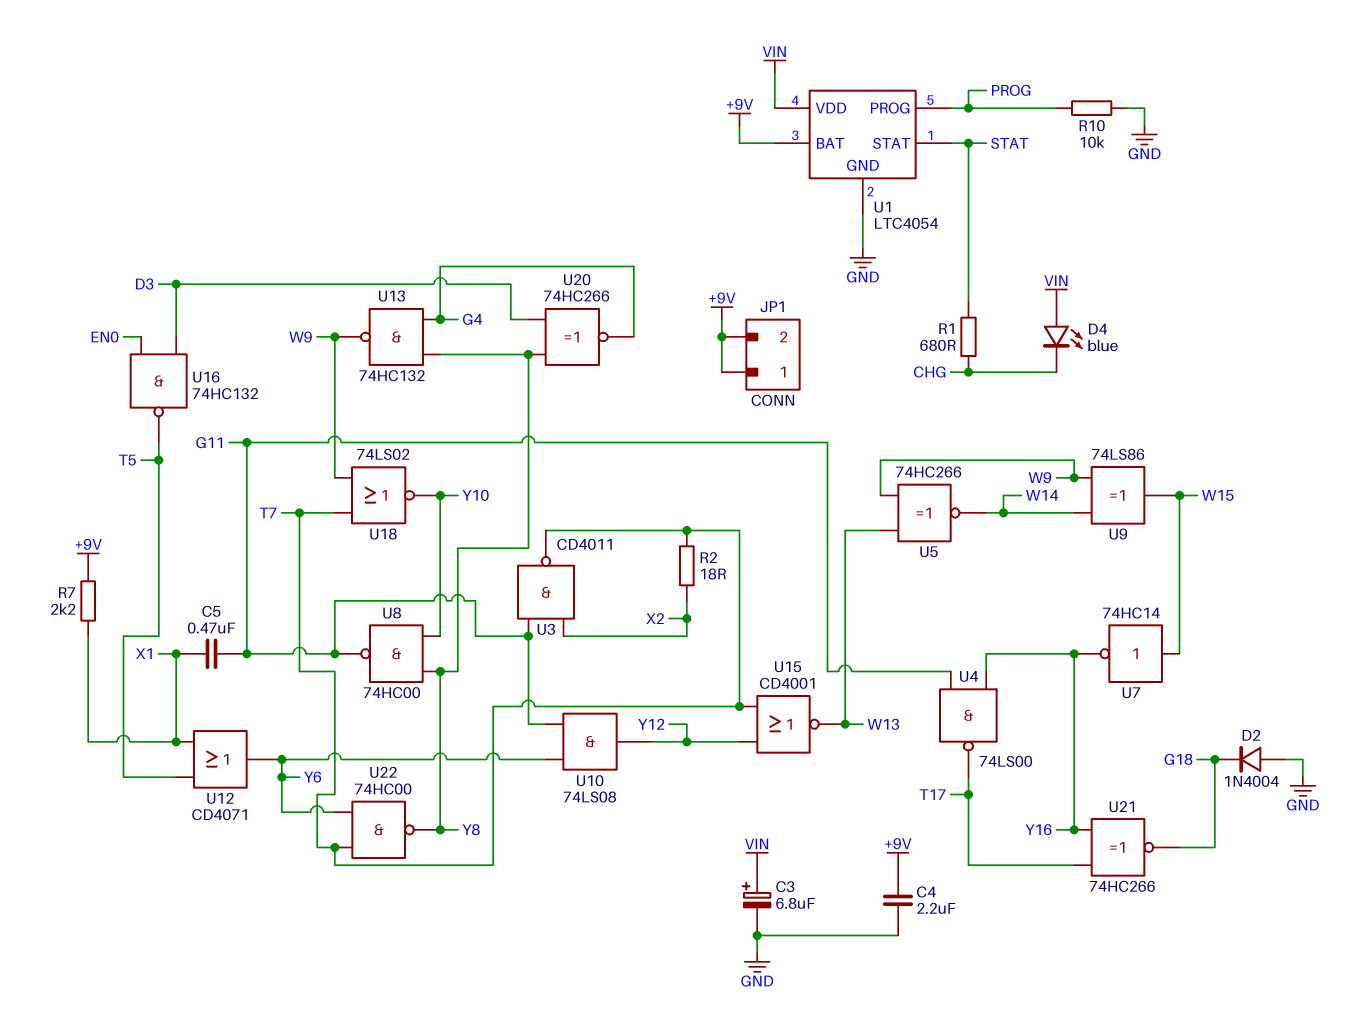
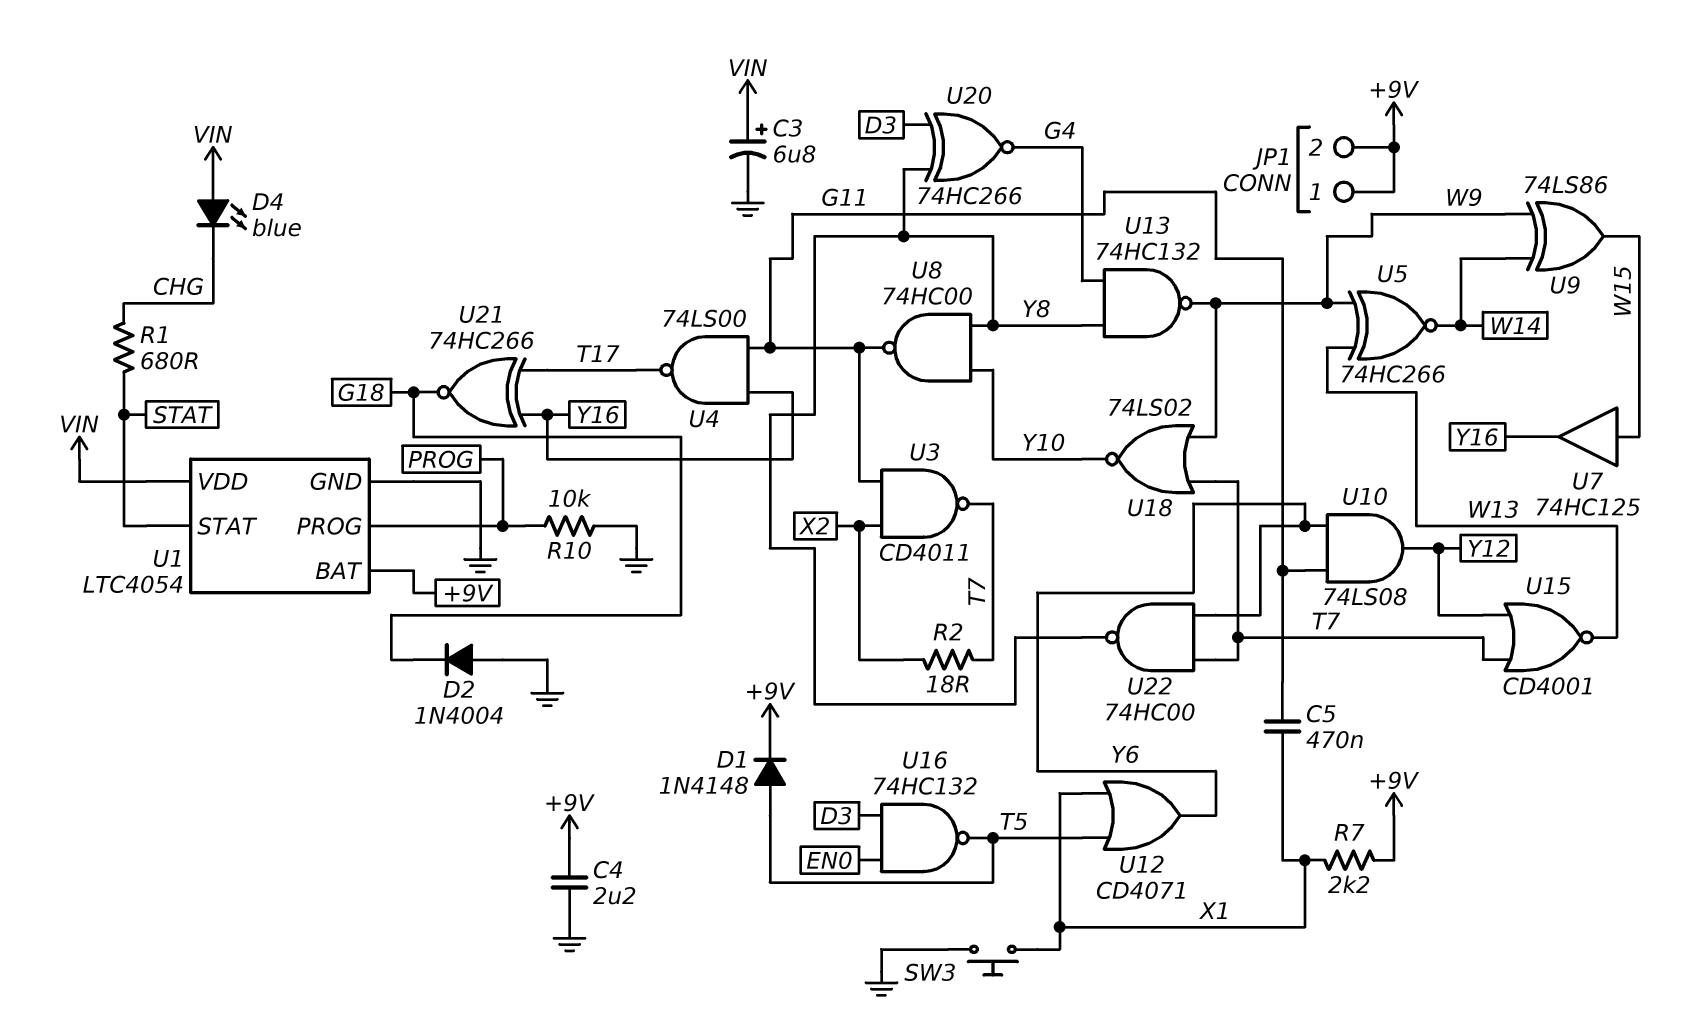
D1: none -> diode 1N4148 (A T5, K +9V)
SW3: none -> button (GND, X1)
U7: NOT 74HC14 (in W15, out Y16) -> buffer 74HC125 (in W15, out Y16)

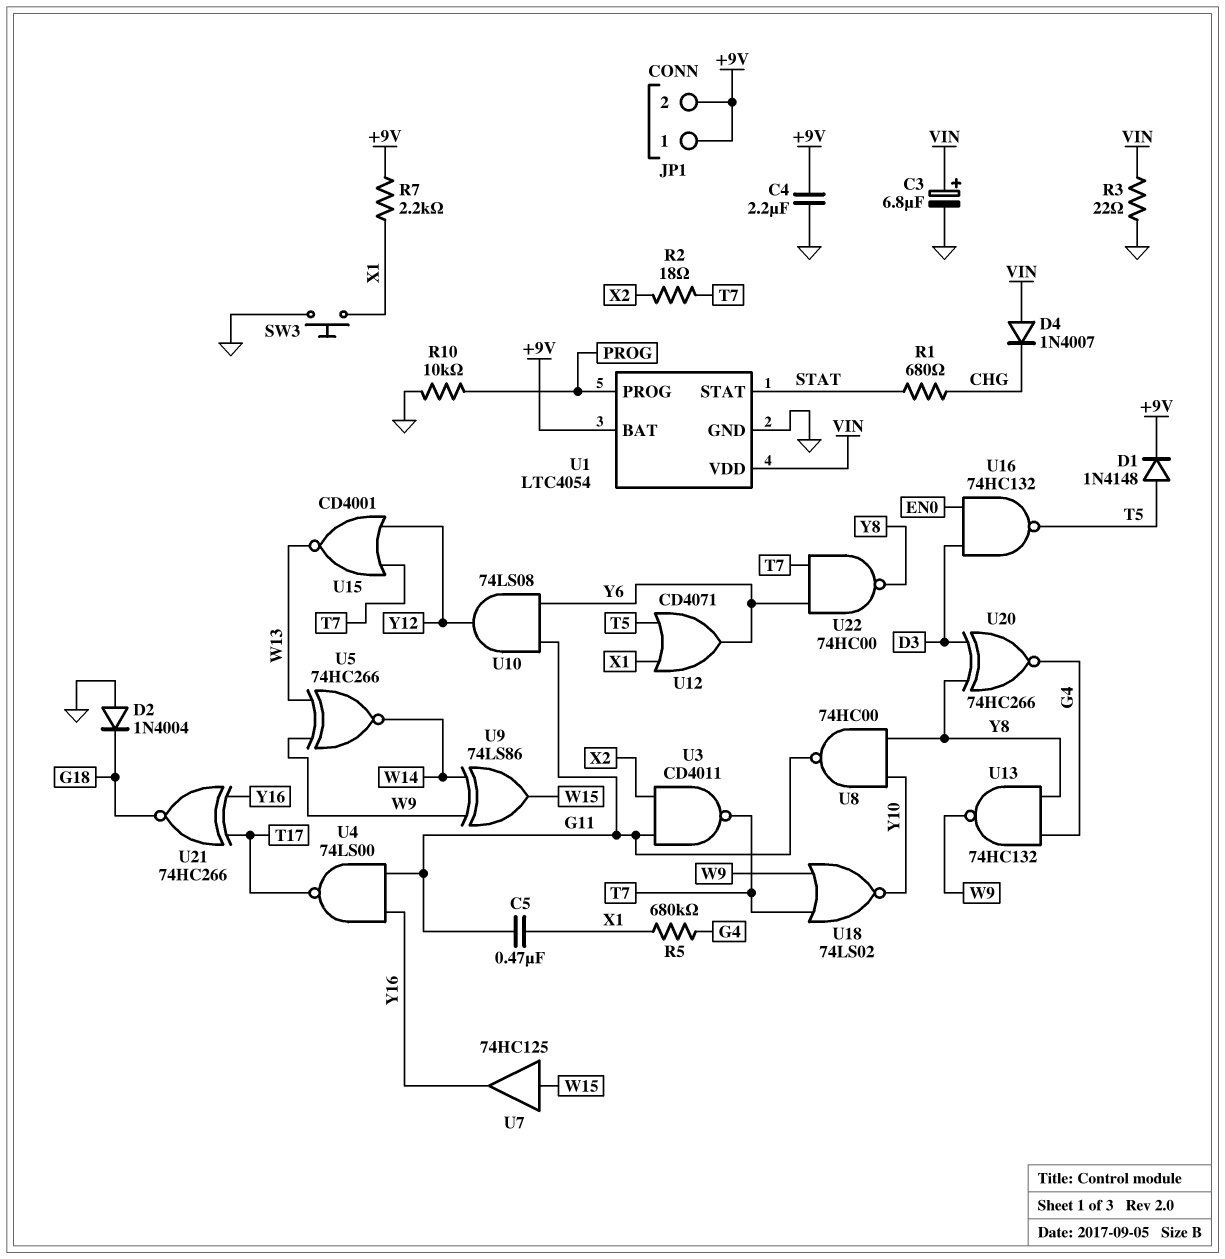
D4: LED blue (A VIN, K CHG) -> diode 1N4007 (A VIN, K CHG)
R3: none -> 22 (GND, VIN)
R5: none -> 680k (G4, X1)

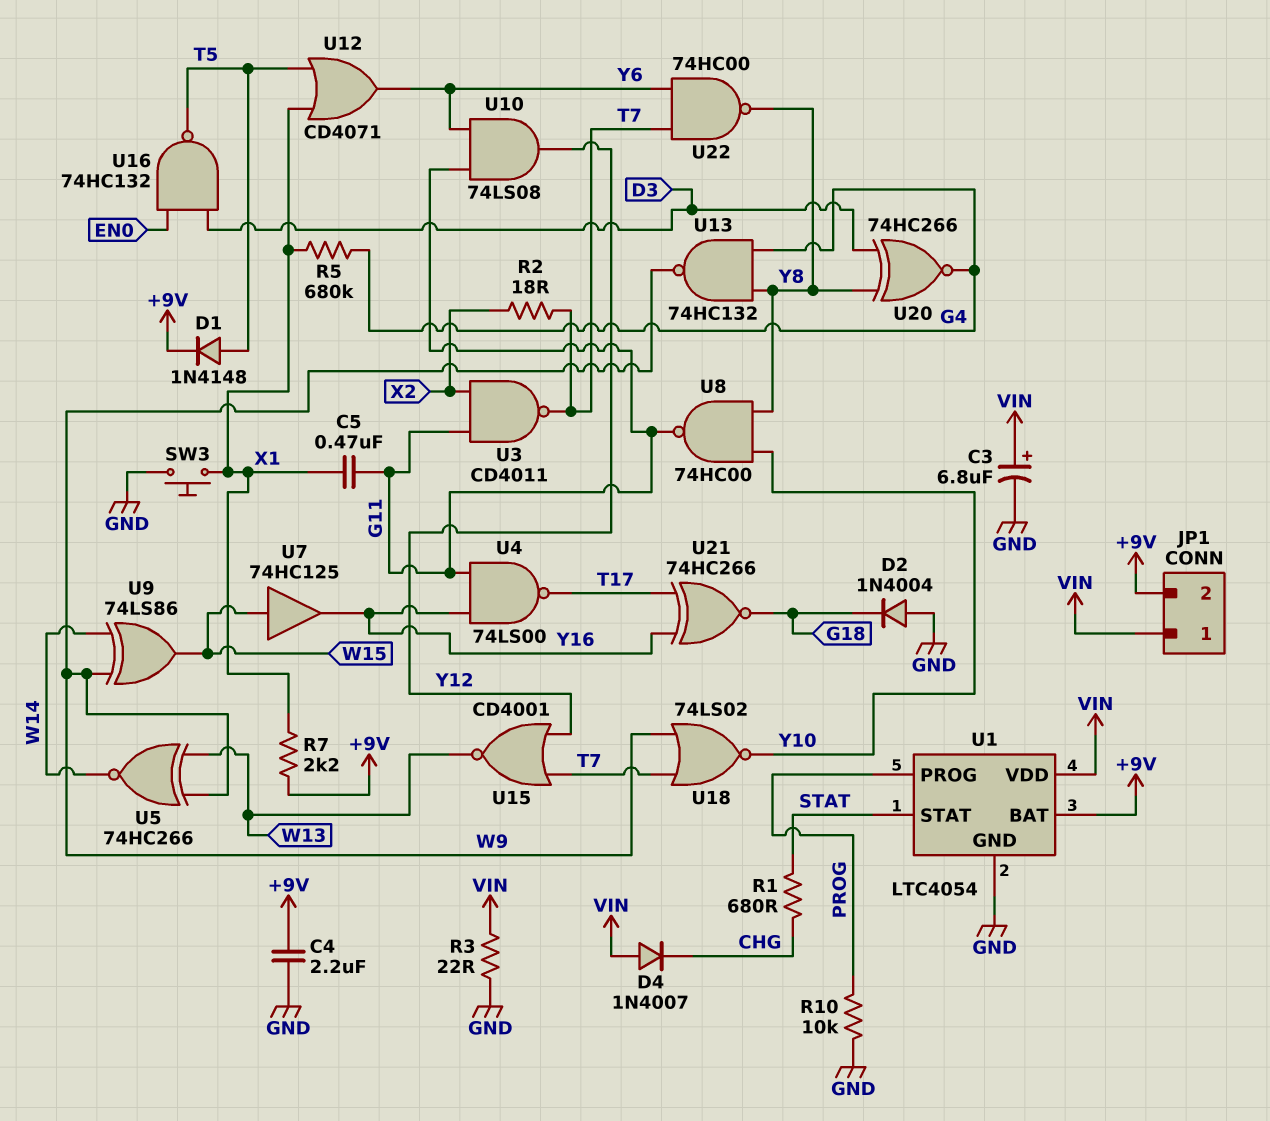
JP1 pin 1: +9V -> VIN

